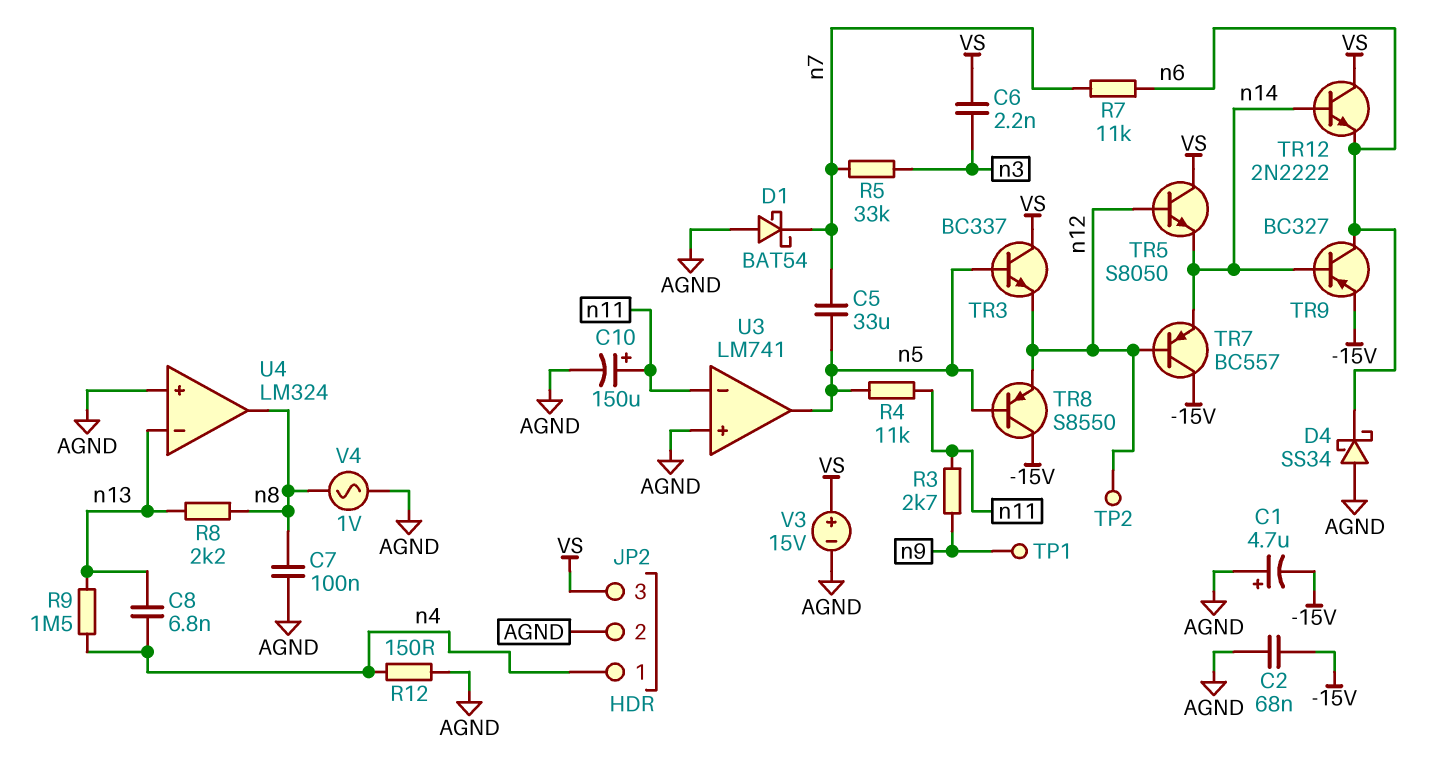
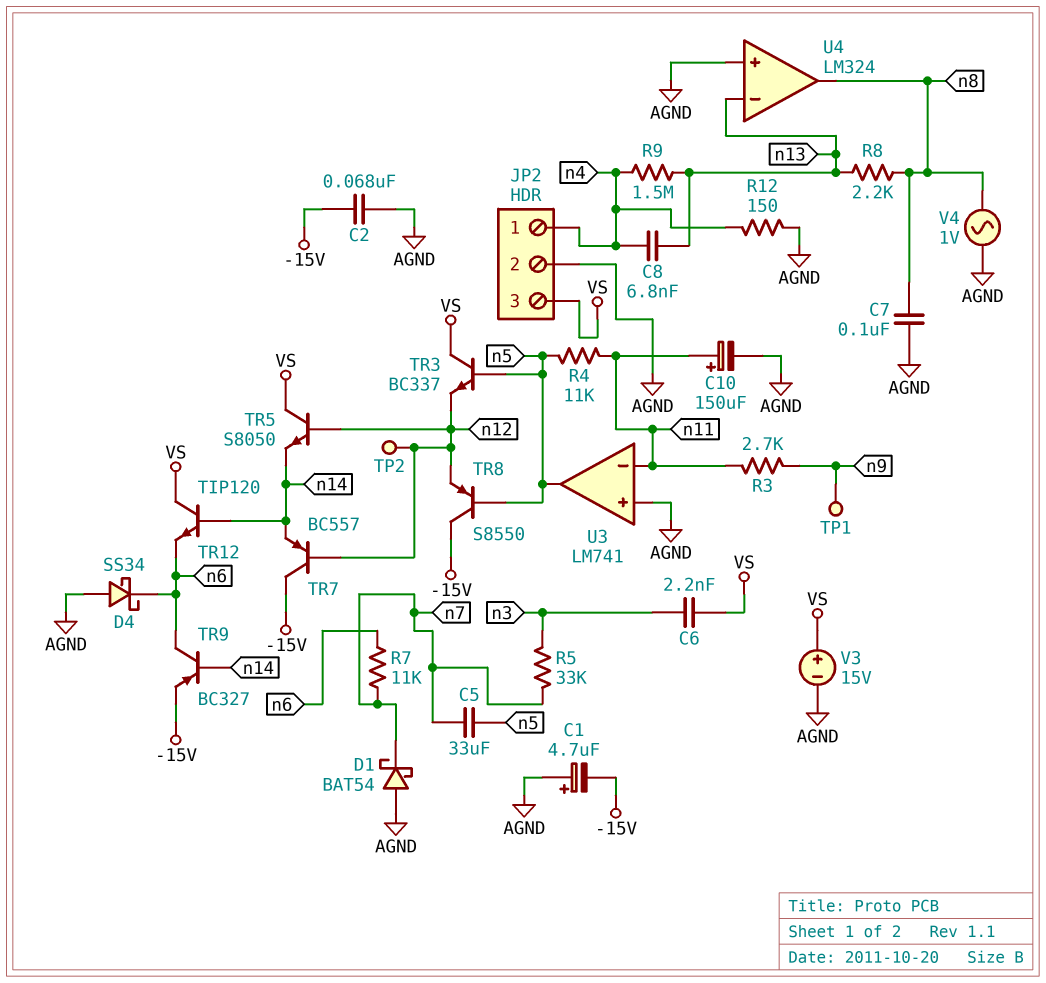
TR12: NPN 2N2222 (B n14, C VS, E n6) -> NPN TIP120 (B n14, C VS, E n6)

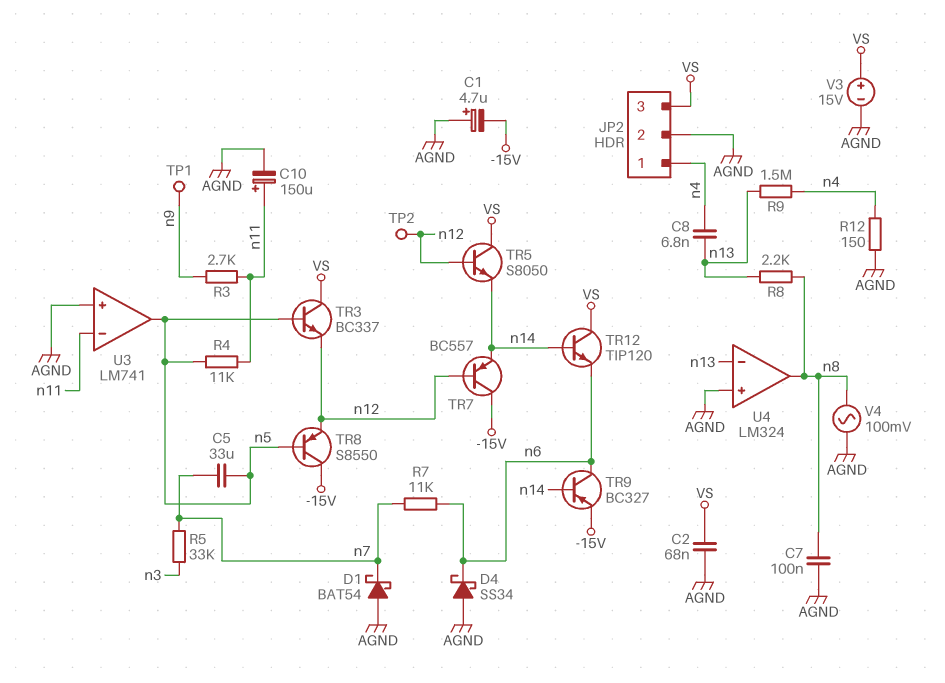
C2: 68nF (-15V, AGND) -> 68nF (AGND, VS)
C6: 2.2nF (VS, n3) -> none
V4: AC 1V (AGND, n8) -> AC 100mV (AGND, n8)

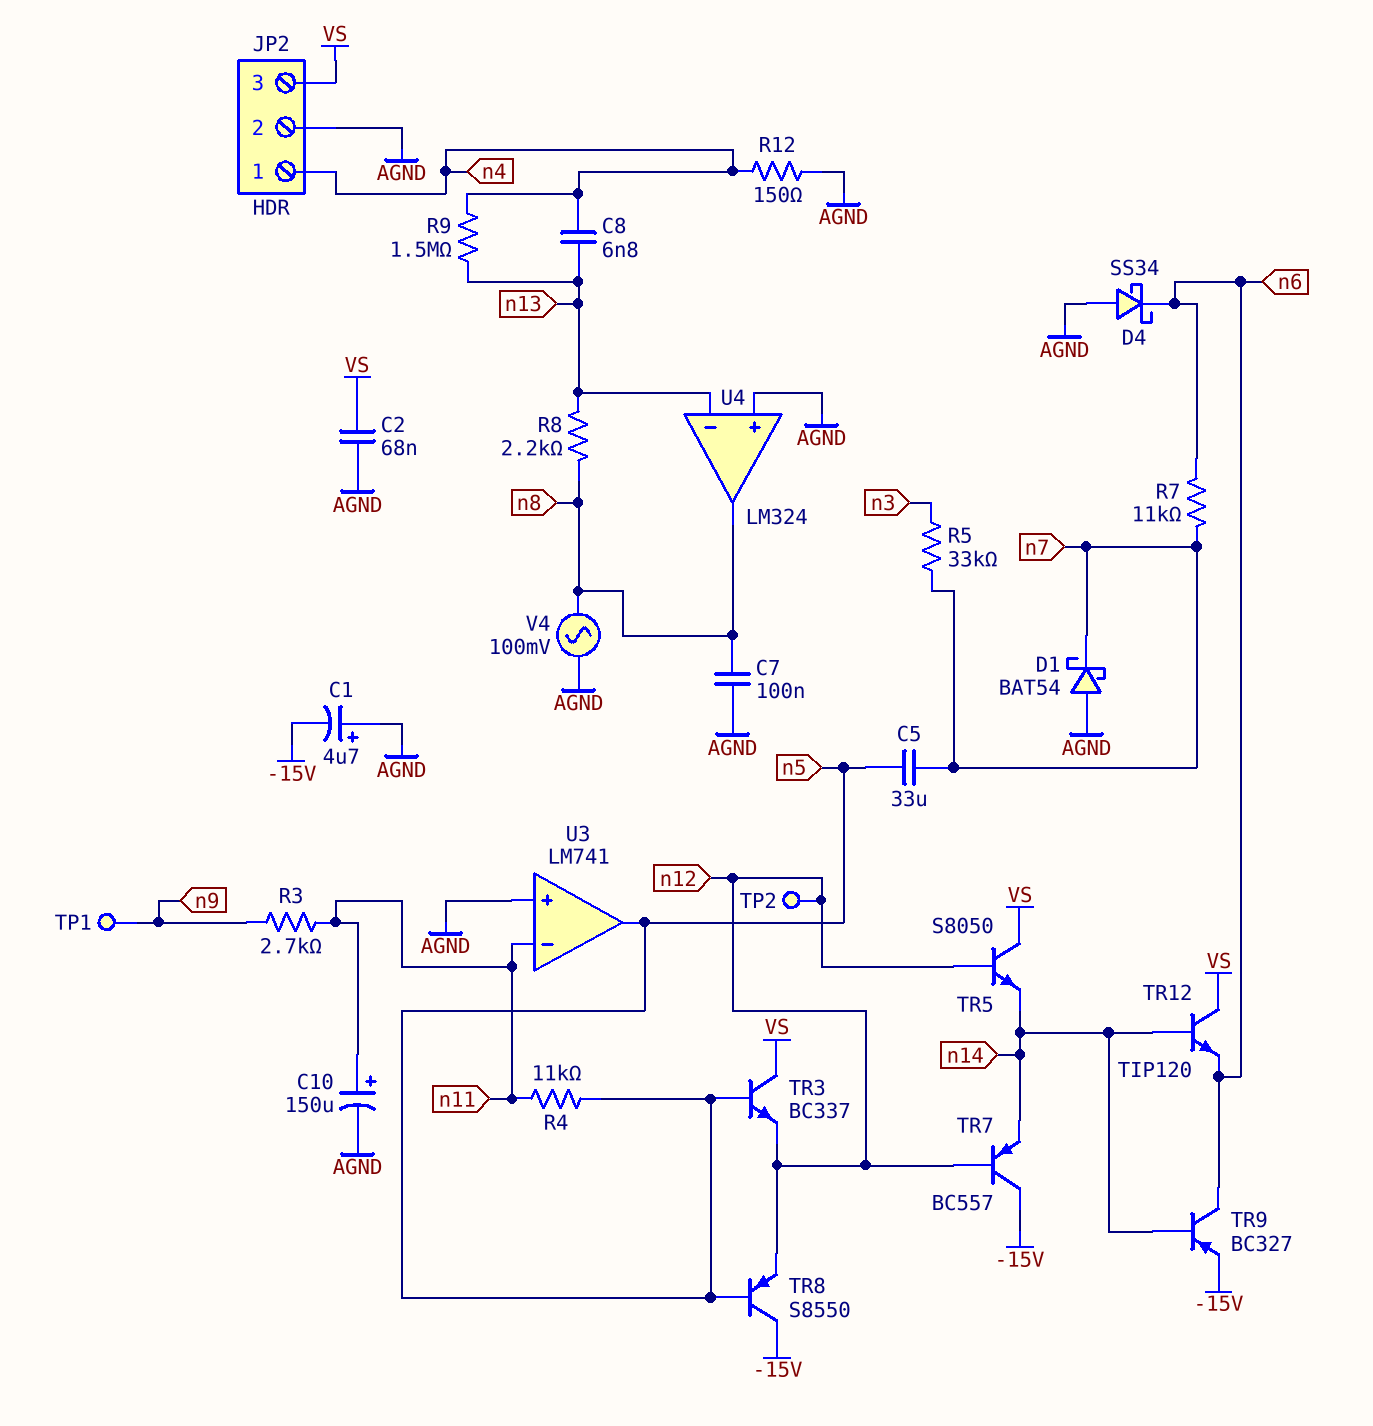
V3: 15V (plus VS, minus AGND) -> none

